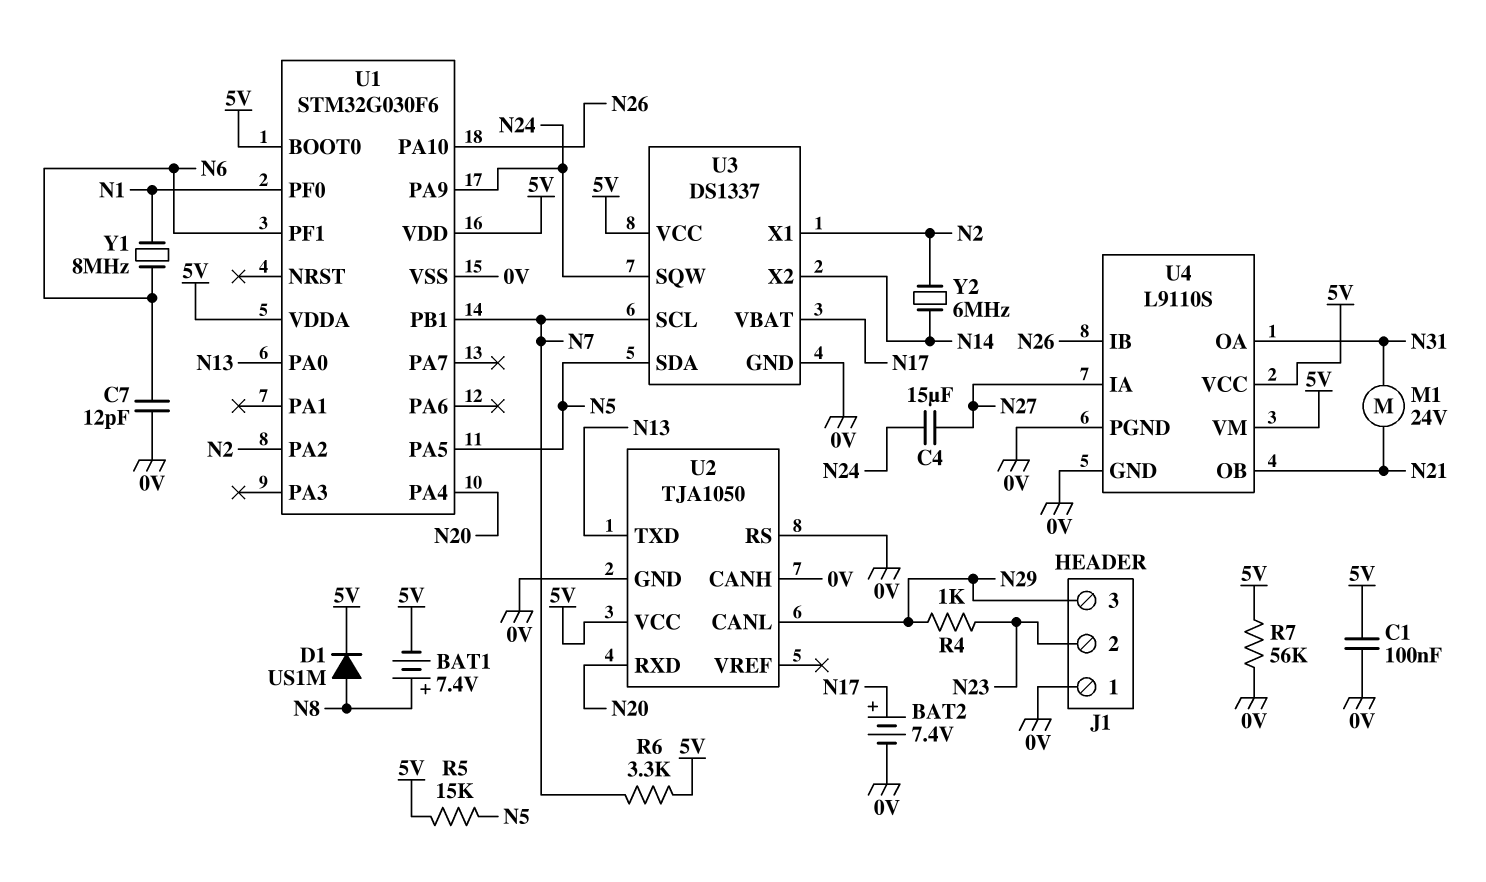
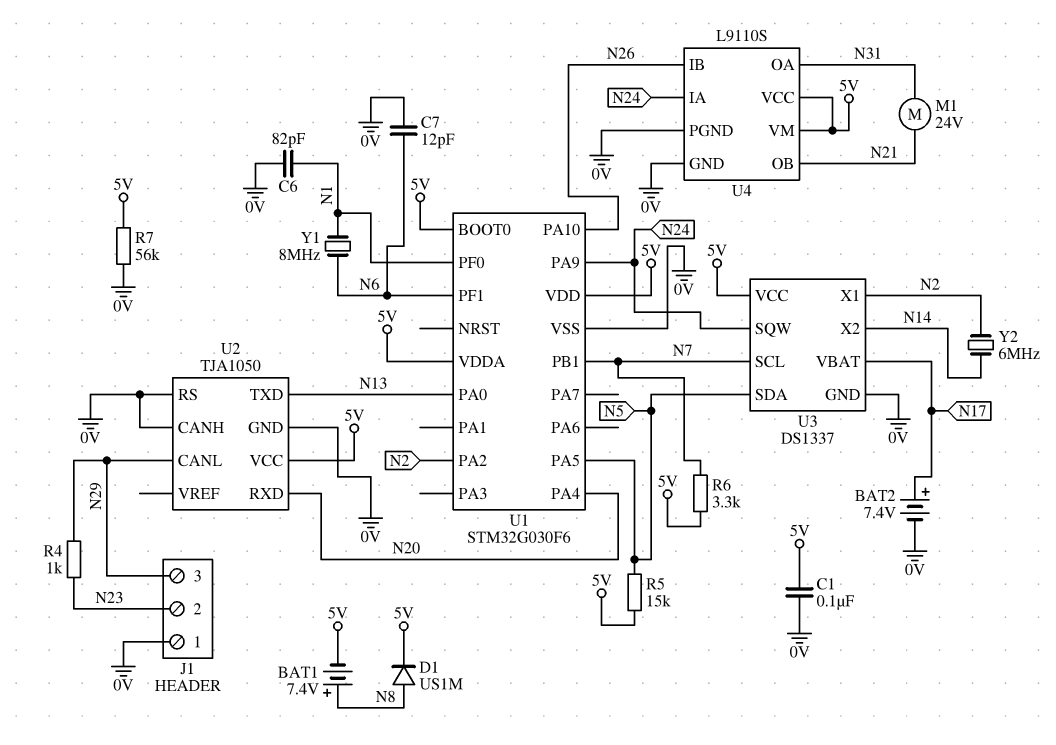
C4: 15uF (N24, N27) -> none
C6: none -> 82pF (0V, N1)
U4 pin IA: N27 -> N24

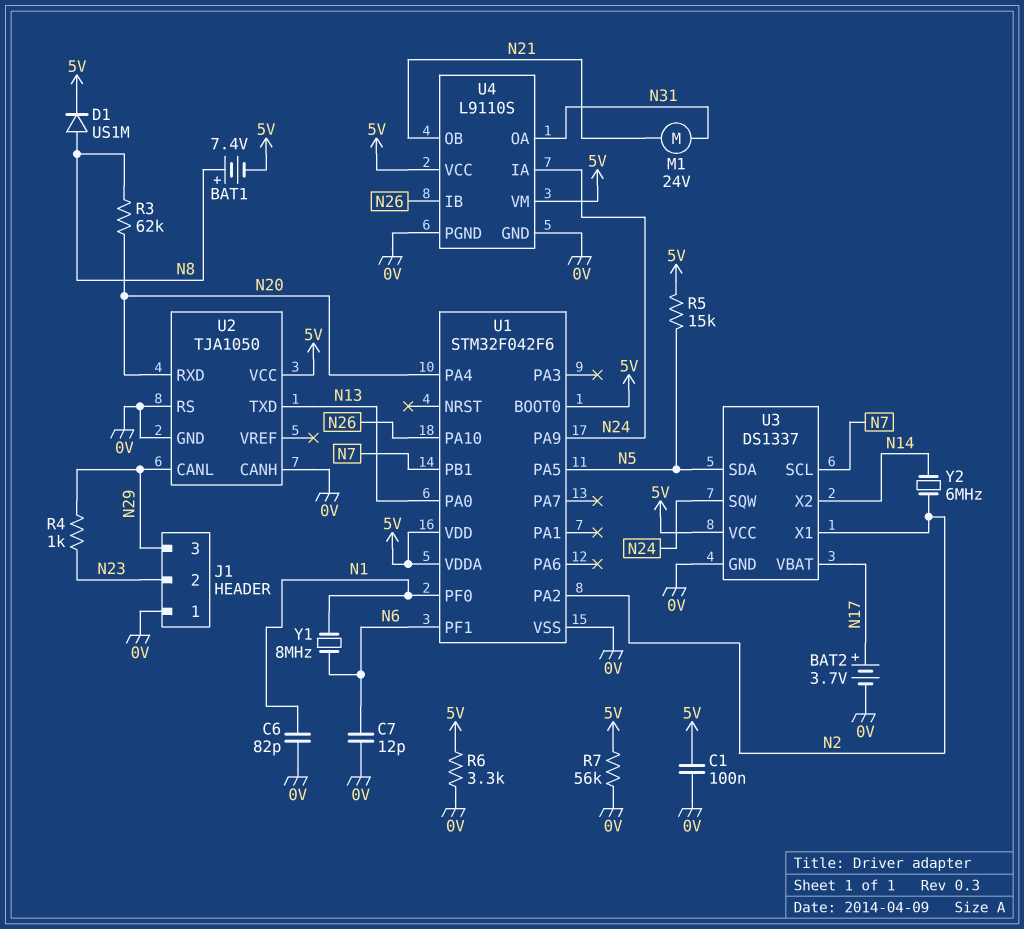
BAT2: 7.4V (plus N17, minus 0V) -> 3.7V (plus N17, minus 0V)
R3: none -> 62k (N8, N20)
R6: 3.3k (5V, N7) -> 3.3k (0V, 5V)
U1: STM32G030F6 -> STM32F042F6

